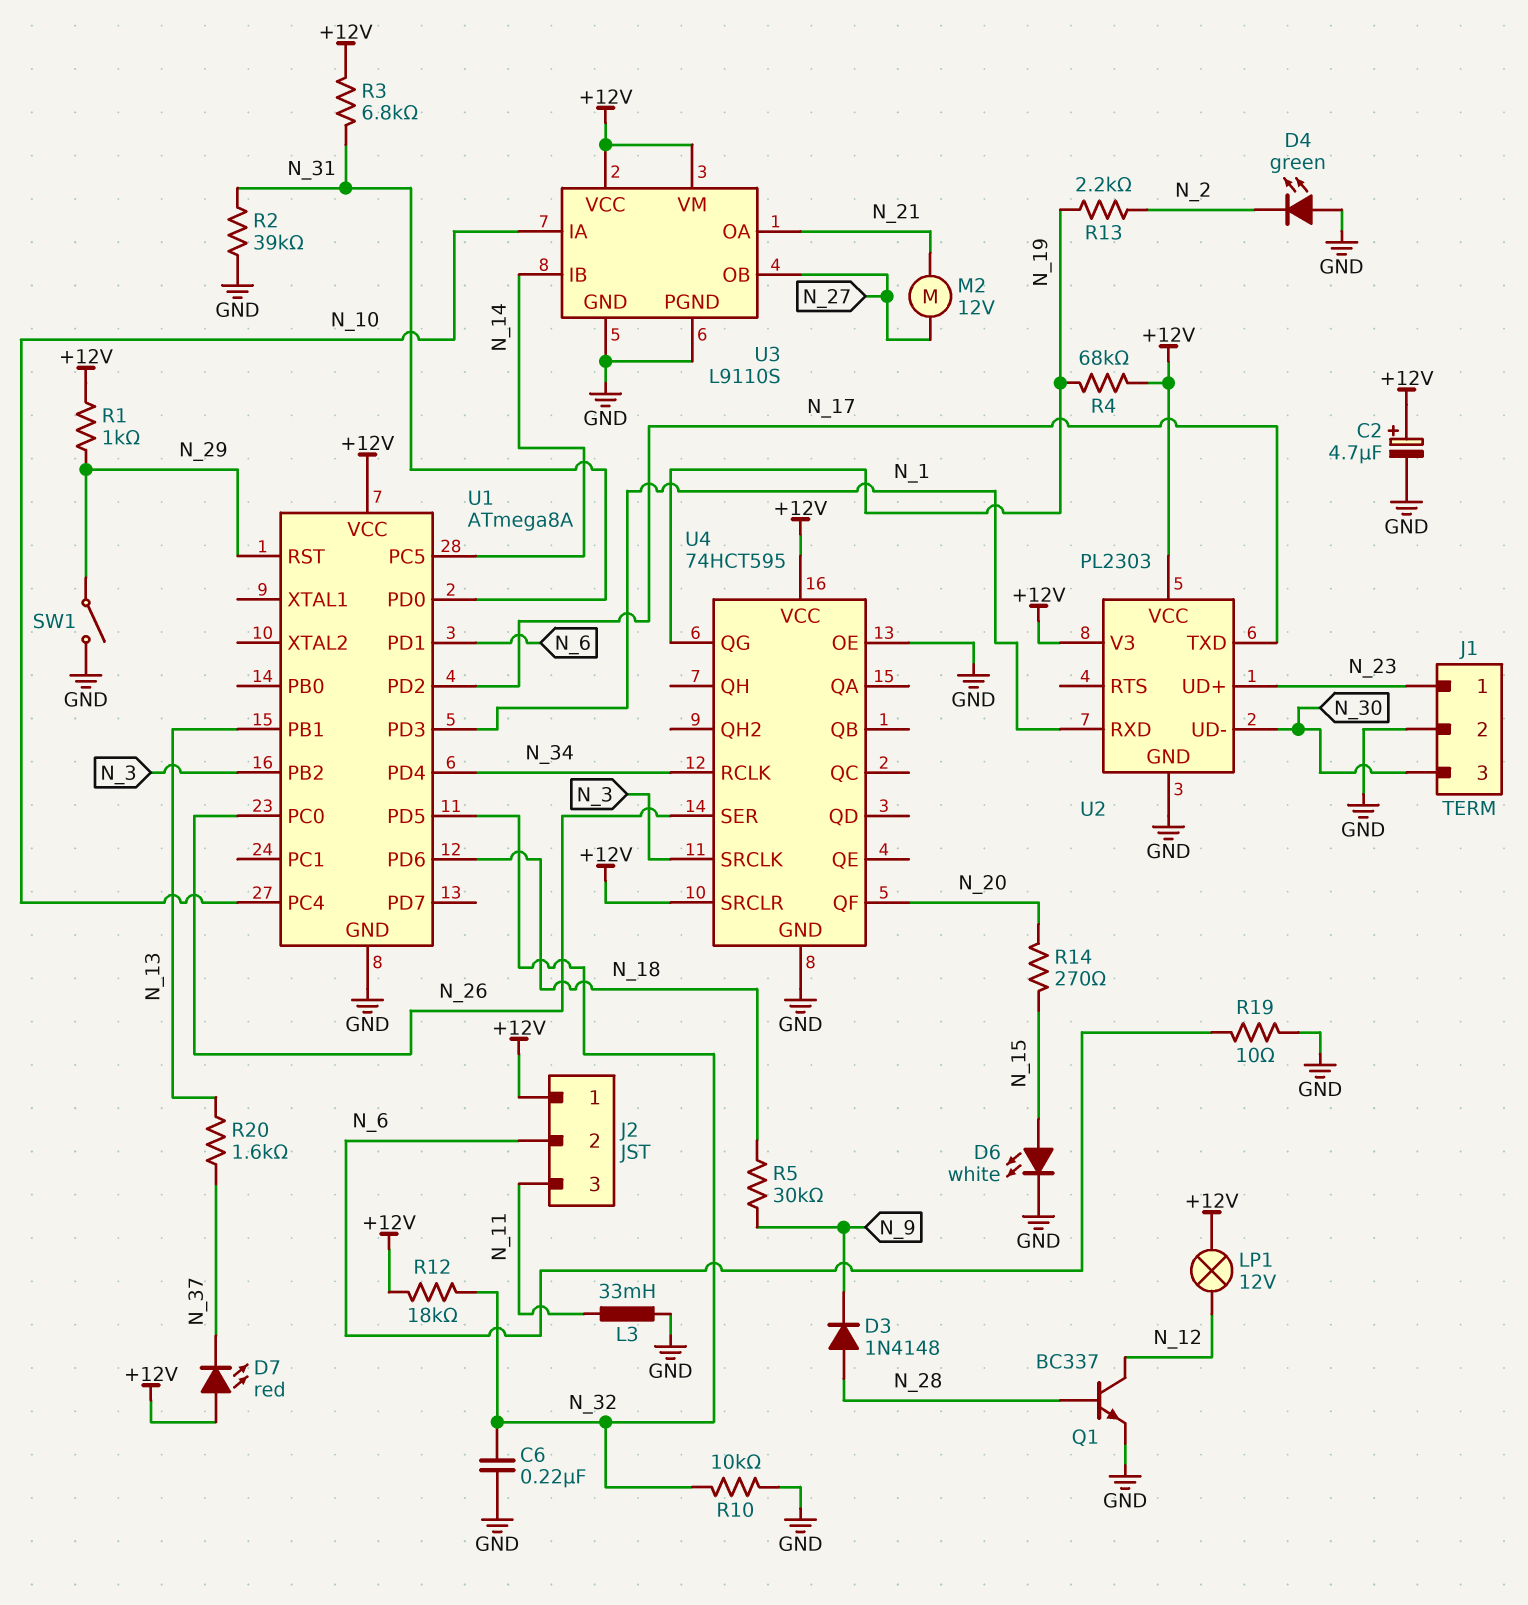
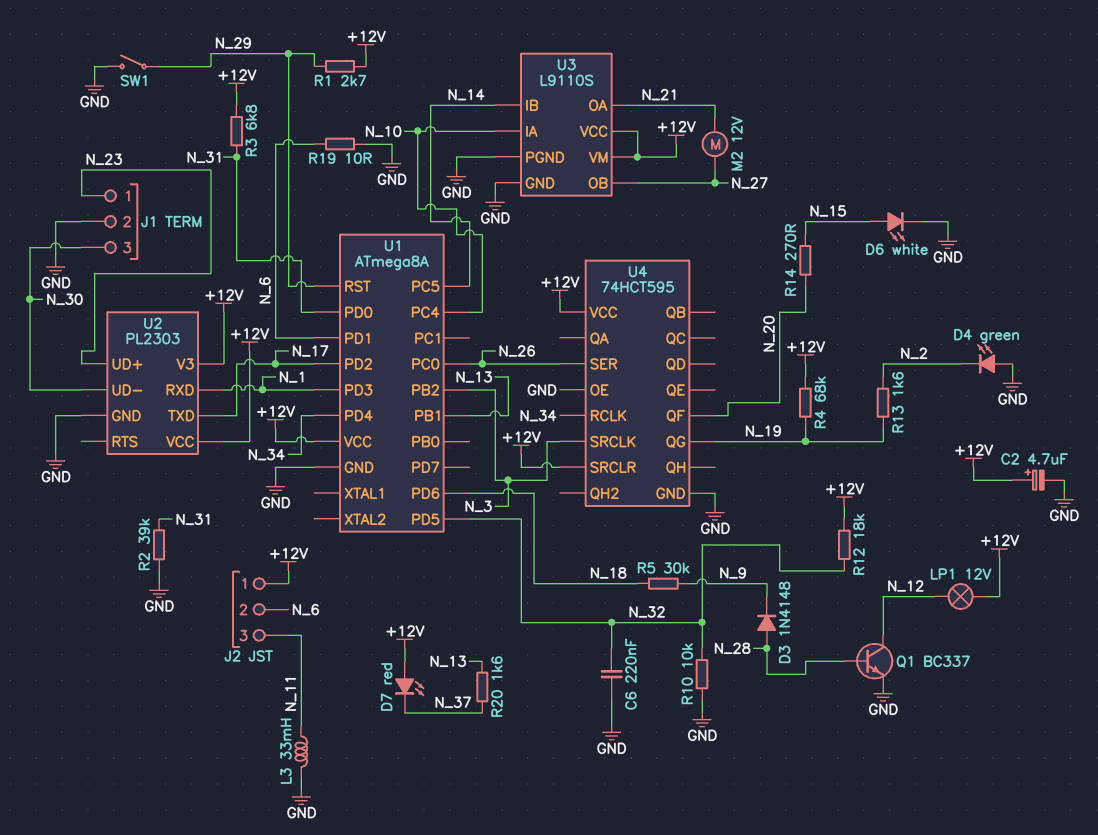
R1: 1k (+12V, N_29) -> 2.7k (+12V, N_29)
R13: 2.2k (N_2, N_19) -> 1.6k (N_2, N_19)

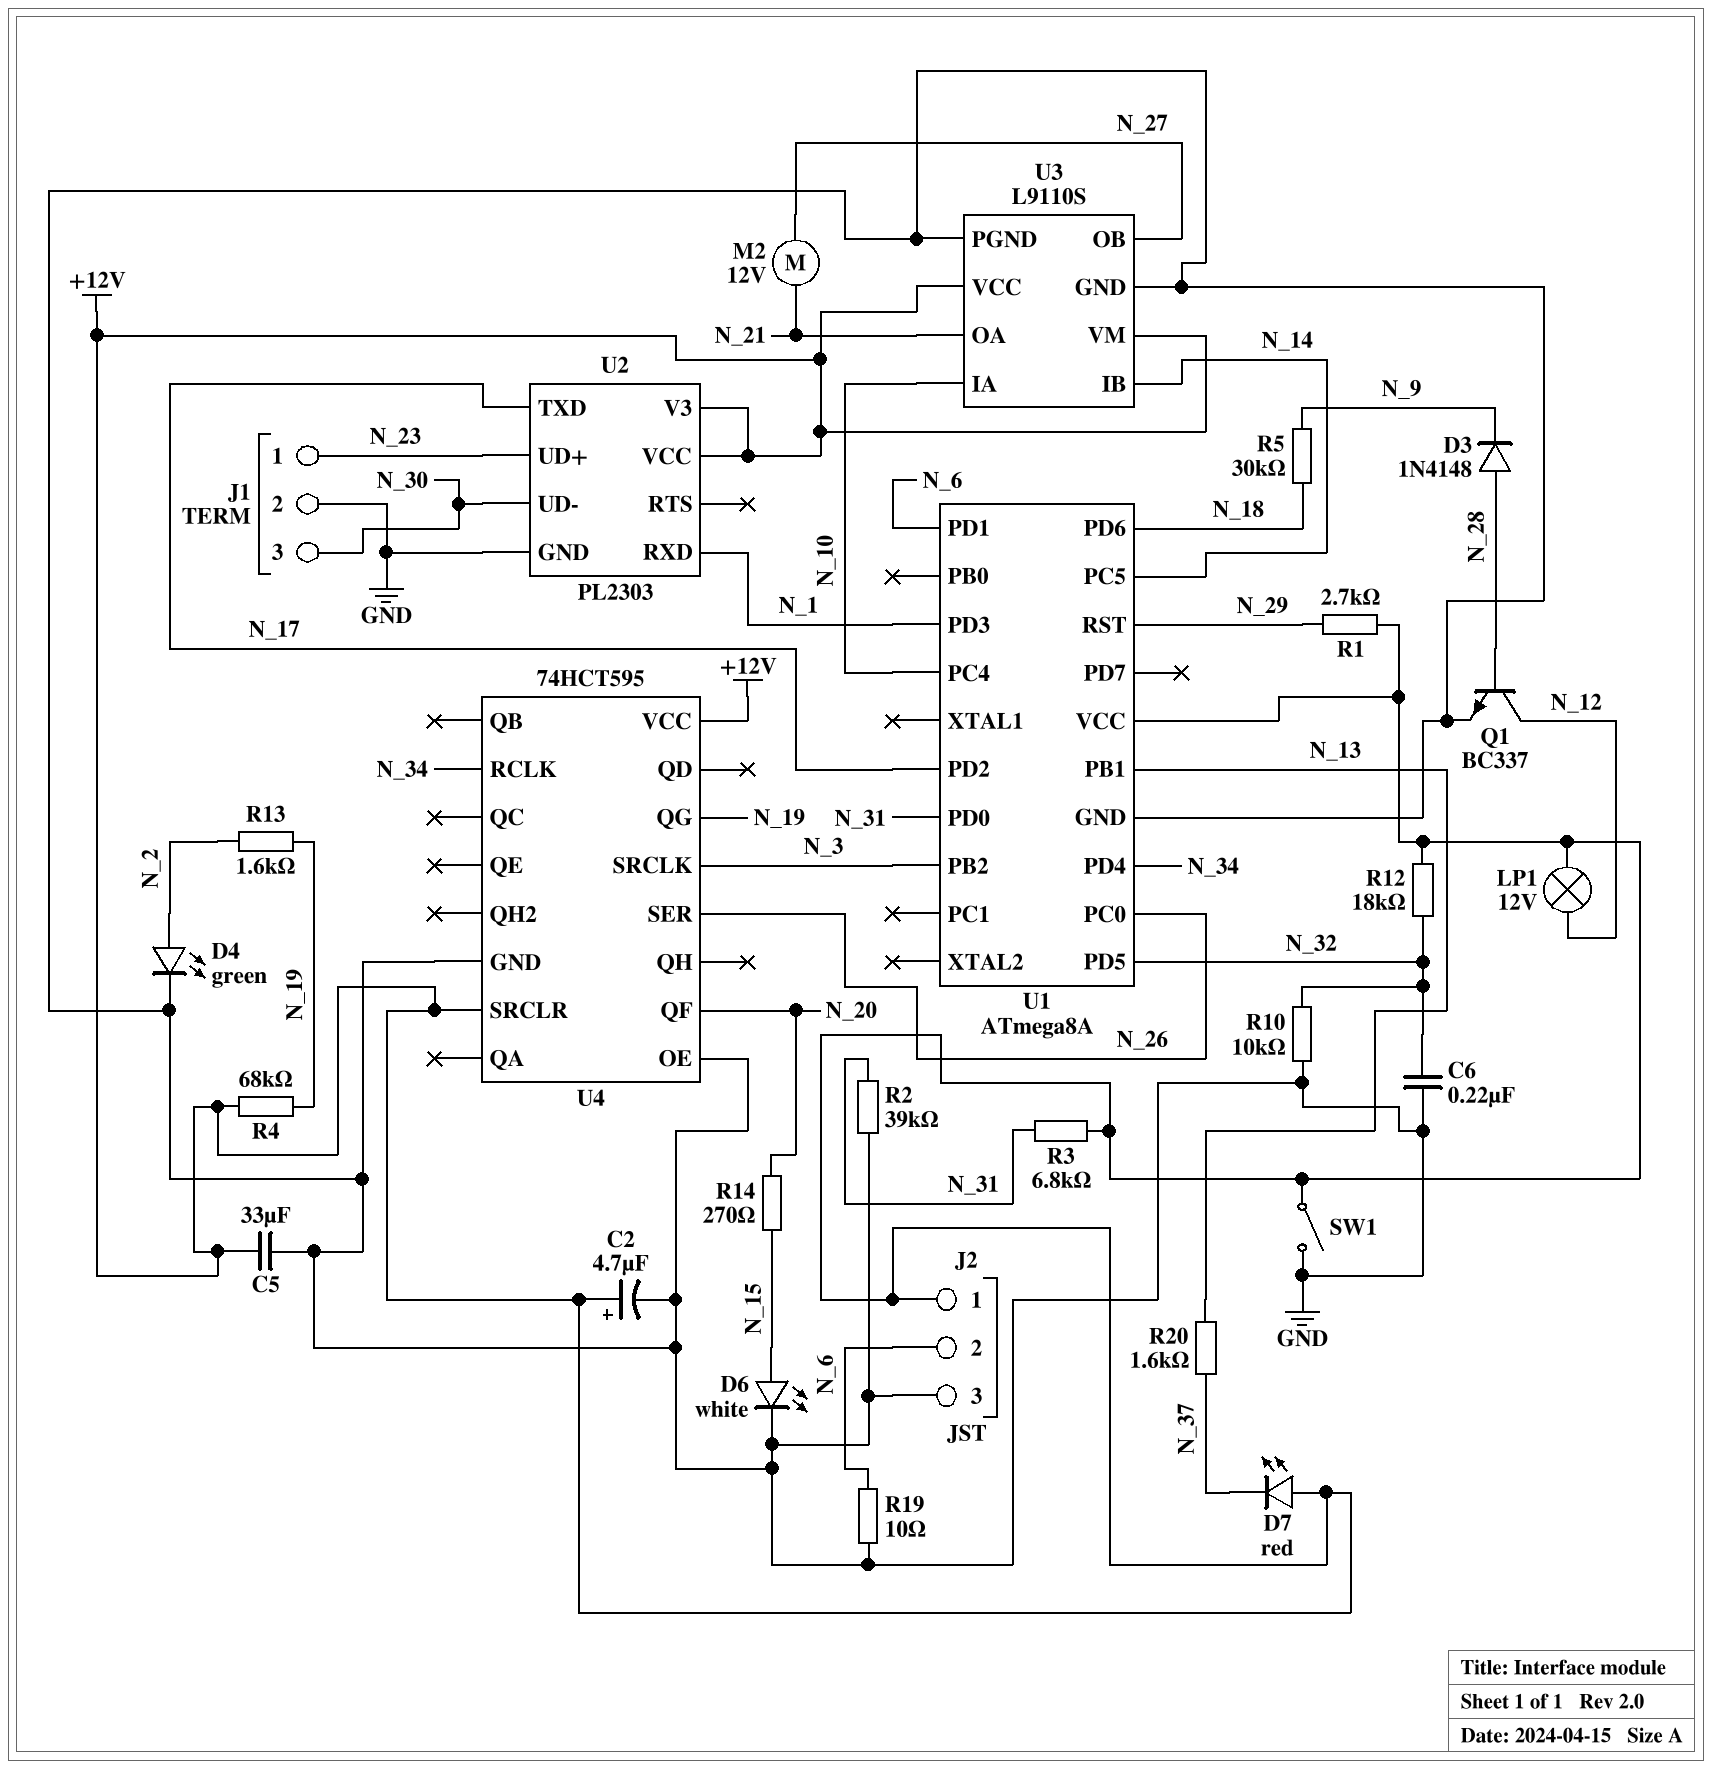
C5: none -> 33uF (+12V, GND)
D4: LED green (A GND, K N_2) -> LED green (A N_2, K GND)
J2 pin 3: N_11 -> GND
L3: 33mH (GND, N_11) -> none
SW1: switch (GND, N_29) -> switch (+12V, GND)

